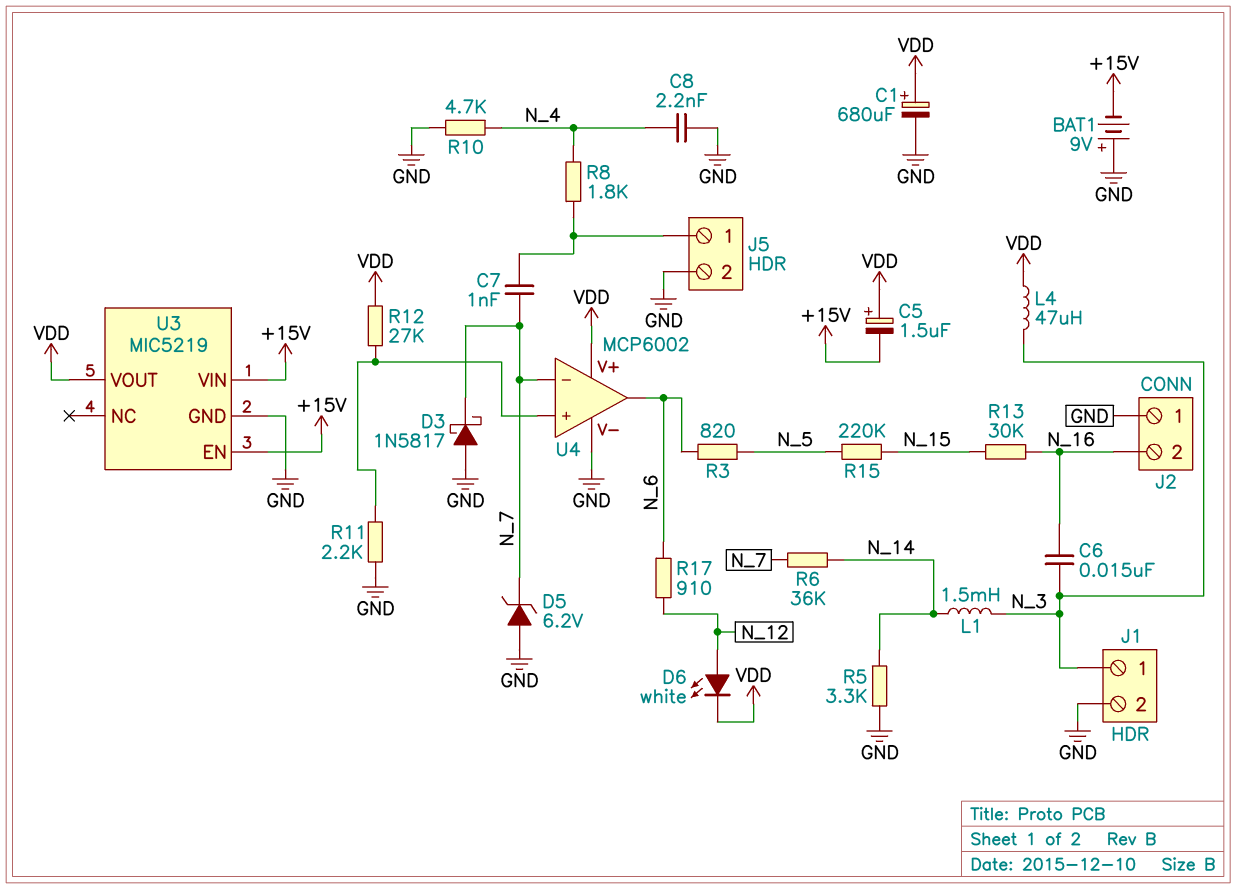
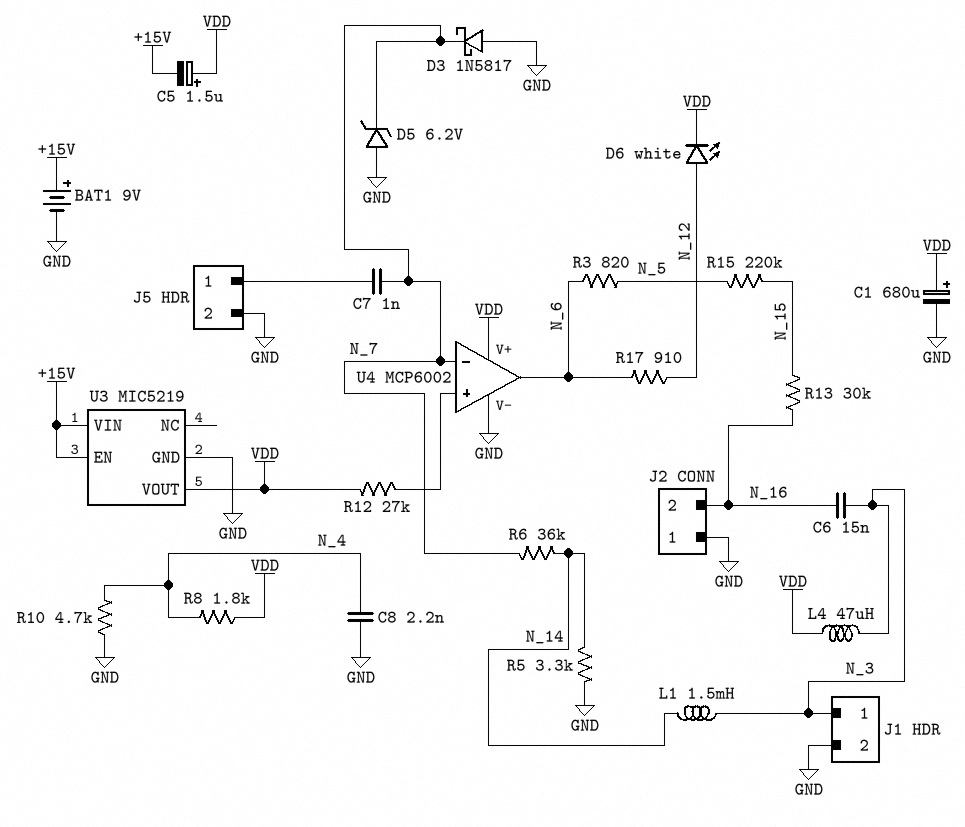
BAT1: 9V (plus GND, minus +15V) -> 9V (plus +15V, minus GND)
R8: 1.8k (J5/1, N_4) -> 1.8k (N_4, VDD)
R11: 2.2k (GND, U4/in+) -> none

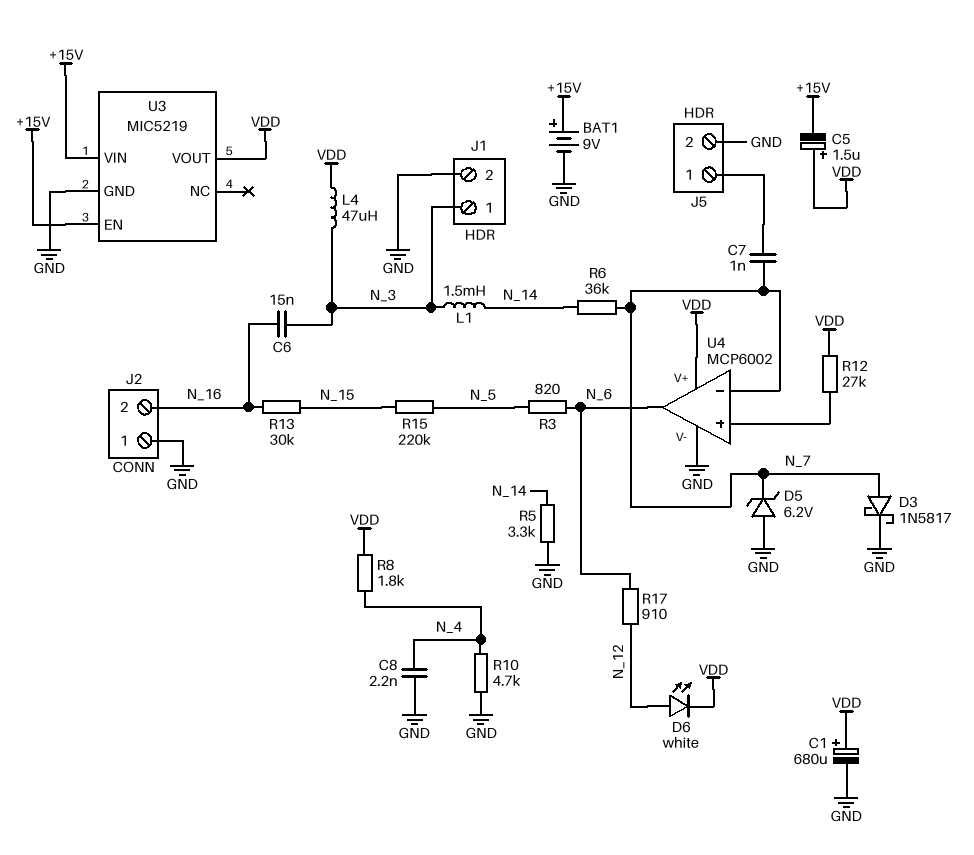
D3: schottky 1N5817 (A GND, K N_7) -> schottky 1N5817 (A N_7, K GND)

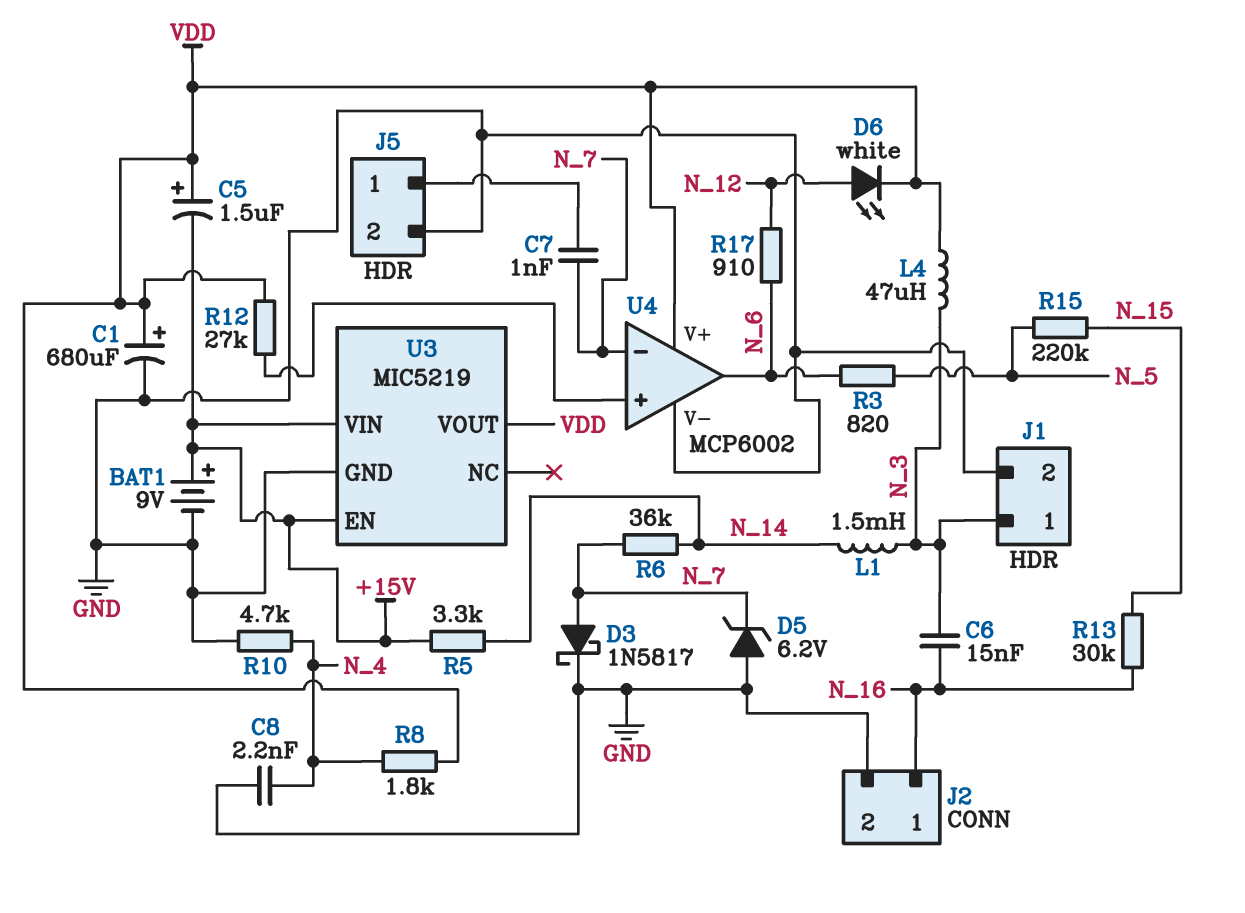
J2 pin 1: GND -> N_16
J2 pin 2: N_16 -> GND
R5: 3.3k (GND, N_14) -> 3.3k (+15V, N_14)

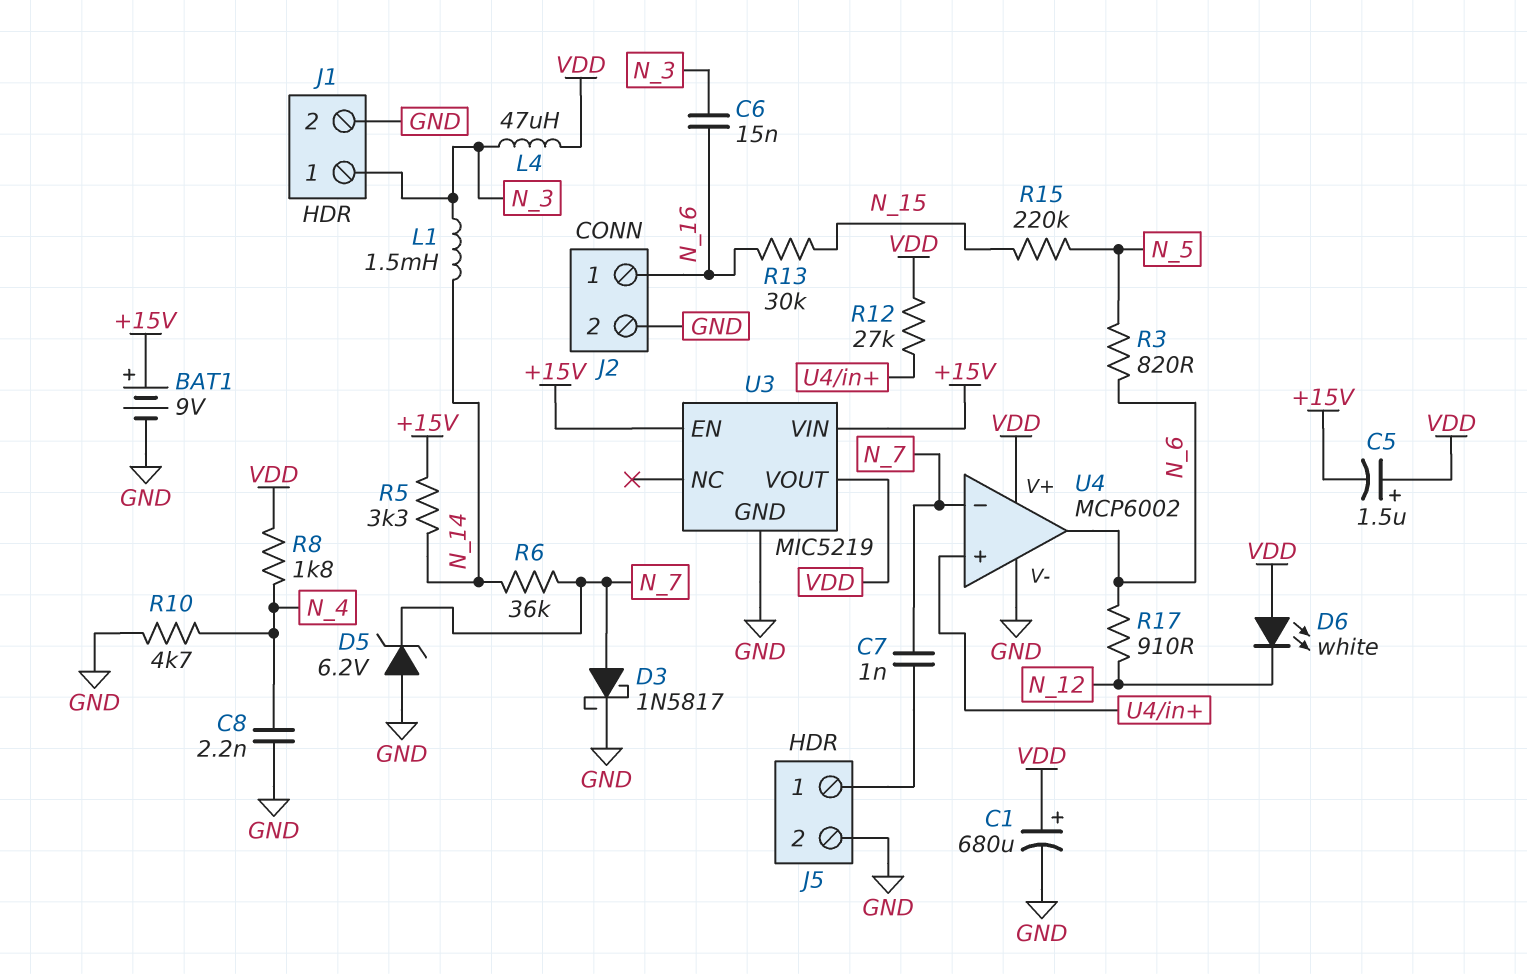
D6: LED white (A N_12, K VDD) -> LED white (A VDD, K N_12)

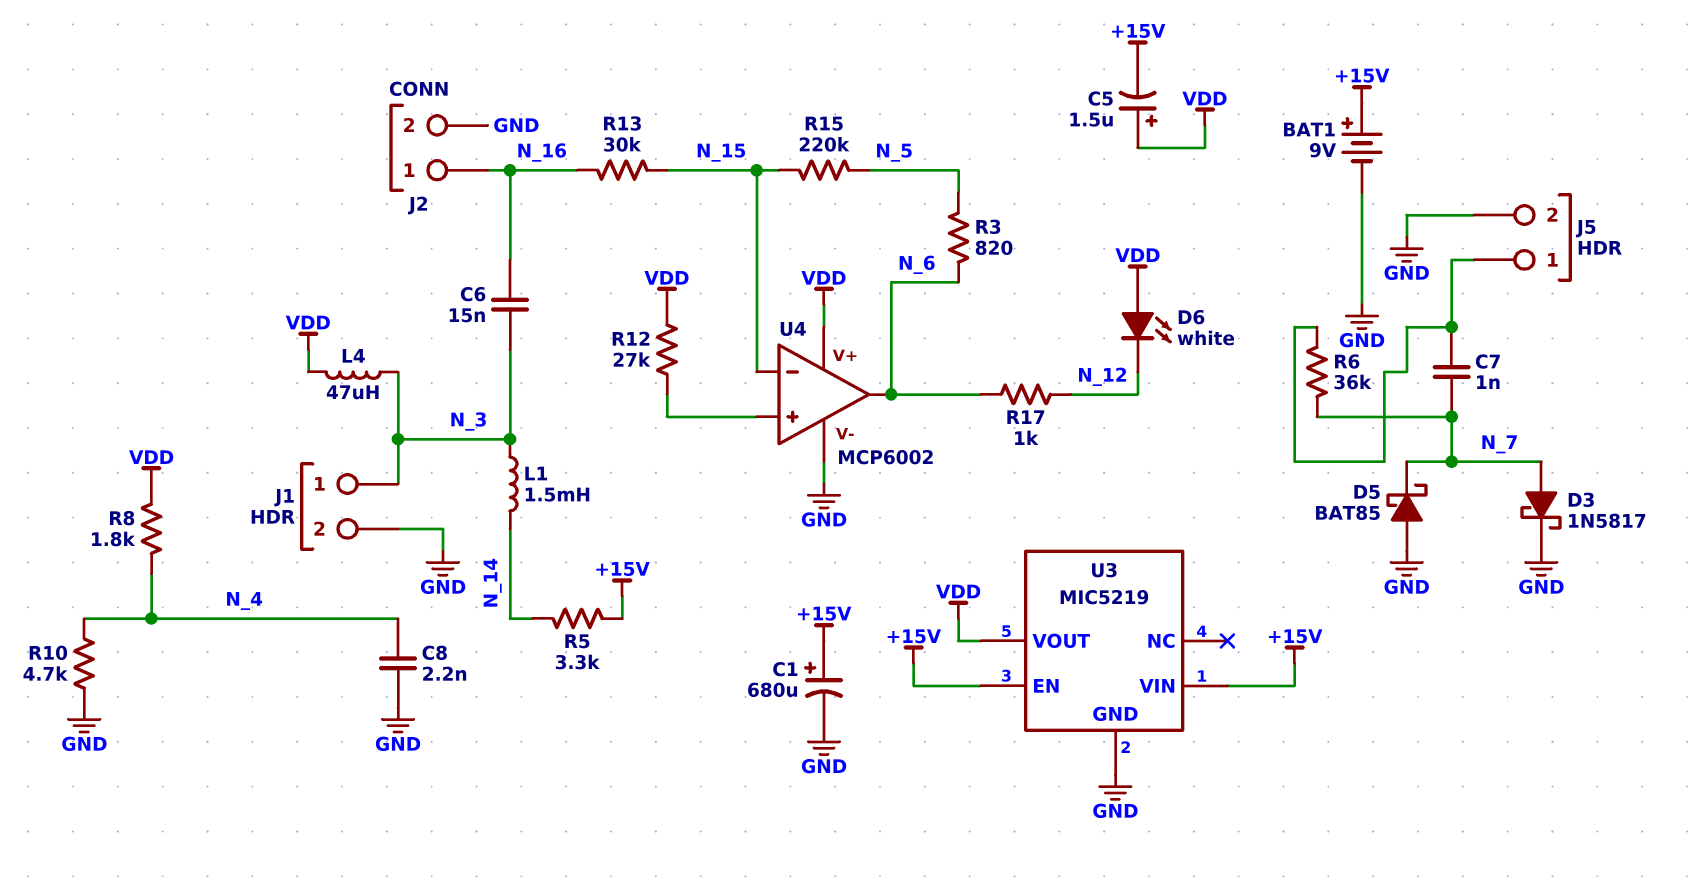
C1: 680uF (plus VDD, minus GND) -> 680uF (plus +15V, minus GND)
D5: zener 6.2V (A GND, K N_7) -> schottky BAT85 (A GND, K N_7)
R6: 36k (N_7, N_14) -> 36k (J5/1, N_7)
R17: 910 (N_6, N_12) -> 1k (N_6, N_12)
U4 pin in-: N_7 -> N_15

